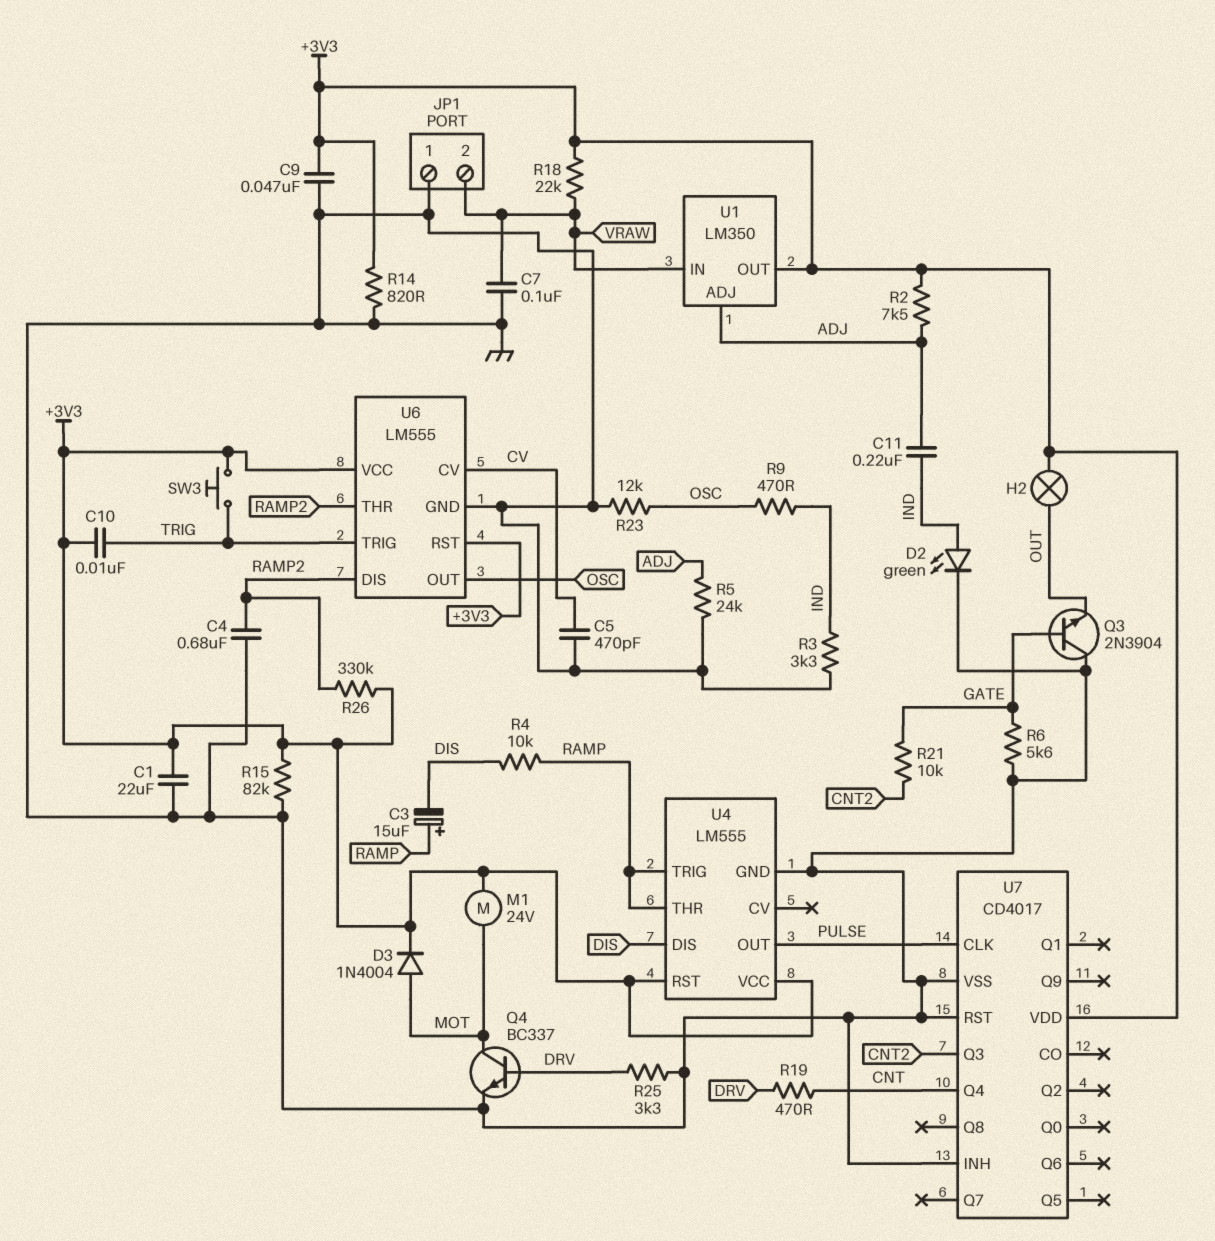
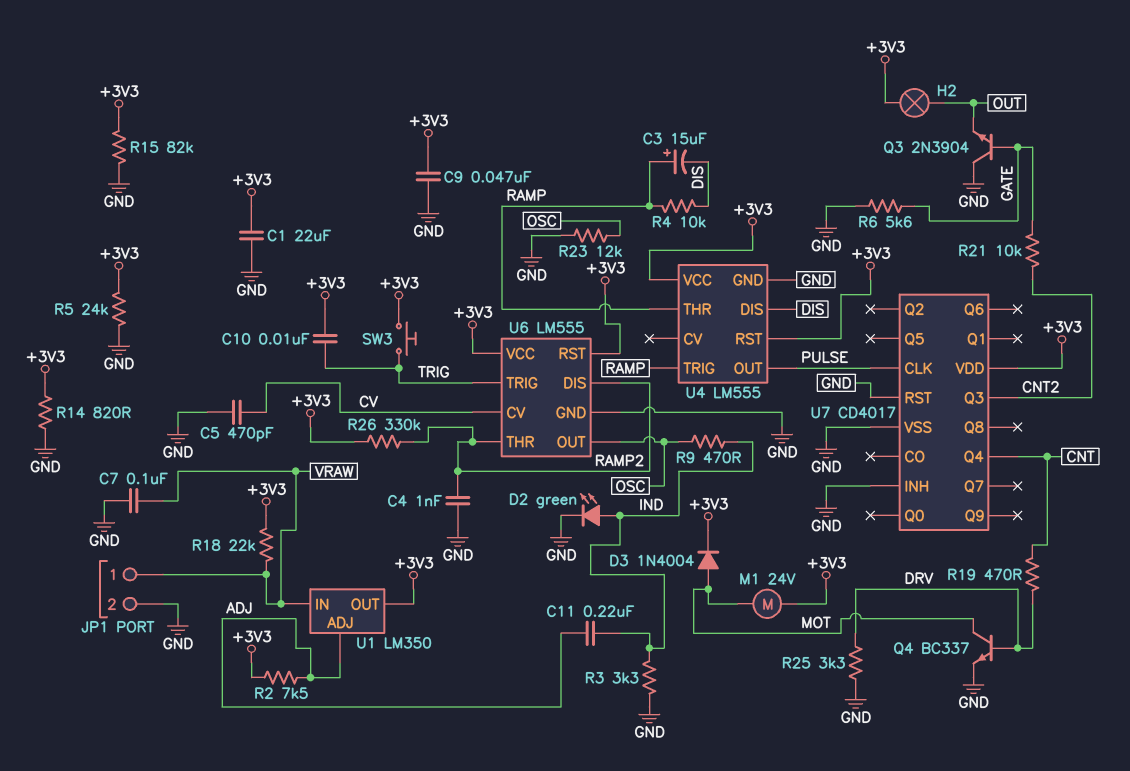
C4: 680nF (GND, RAMP2) -> 1nF (GND, RAMP2)
JP1 pin 1: GND -> VRAW
JP1 pin 2: VRAW -> GND
R5: 24k (ADJ, GND) -> 24k (+3V3, GND)

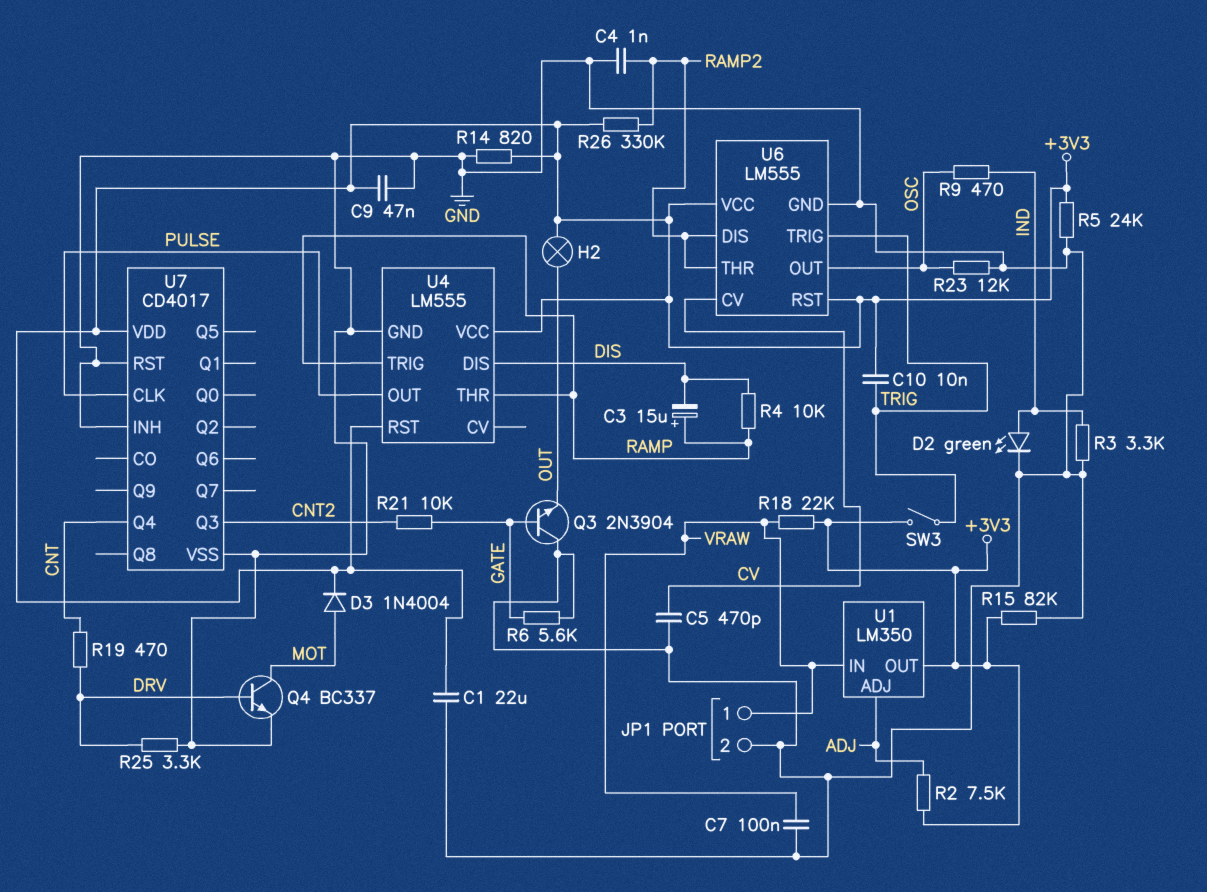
C11: 220nF (ADJ, IND) -> none
M1: motor 24V (+3V3, MOT) -> none
SW3: button (+3V3, TRIG) -> switch (+3V3, TRIG)

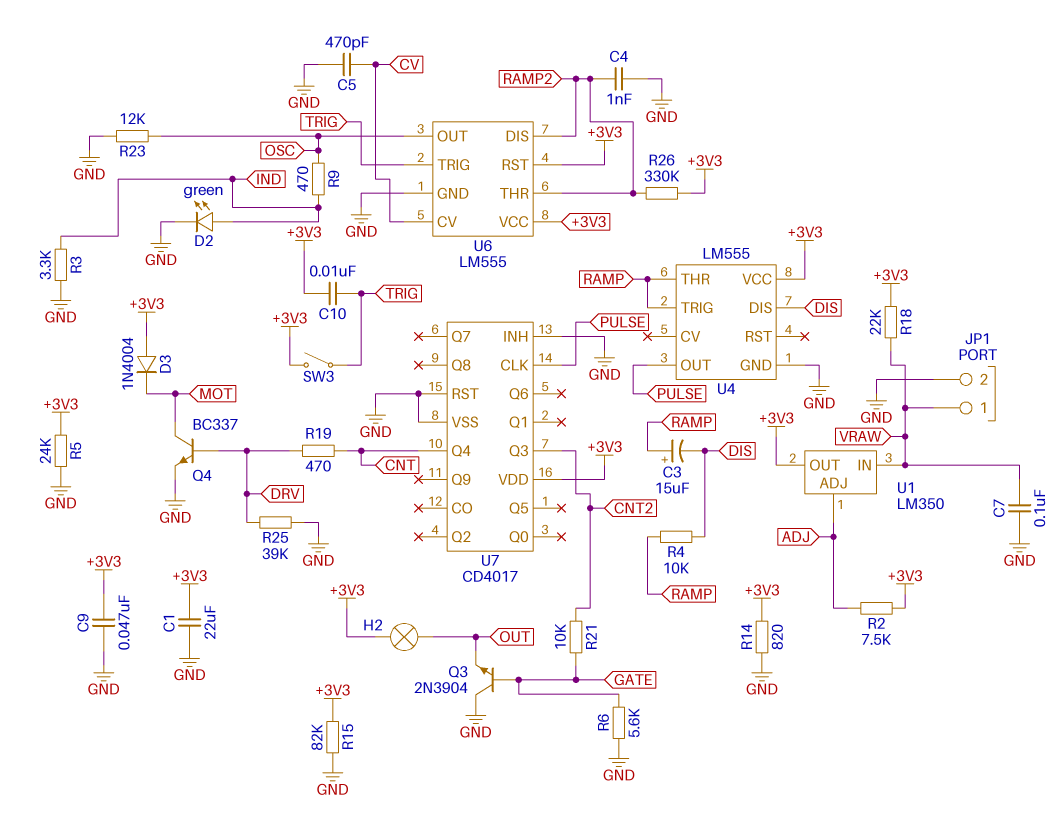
D3: diode 1N4004 (A MOT, K +3V3) -> diode 1N4004 (A +3V3, K MOT)
R25: 3.3k (DRV, GND) -> 39k (DRV, GND)
U4 pin RST: +3V3 -> none

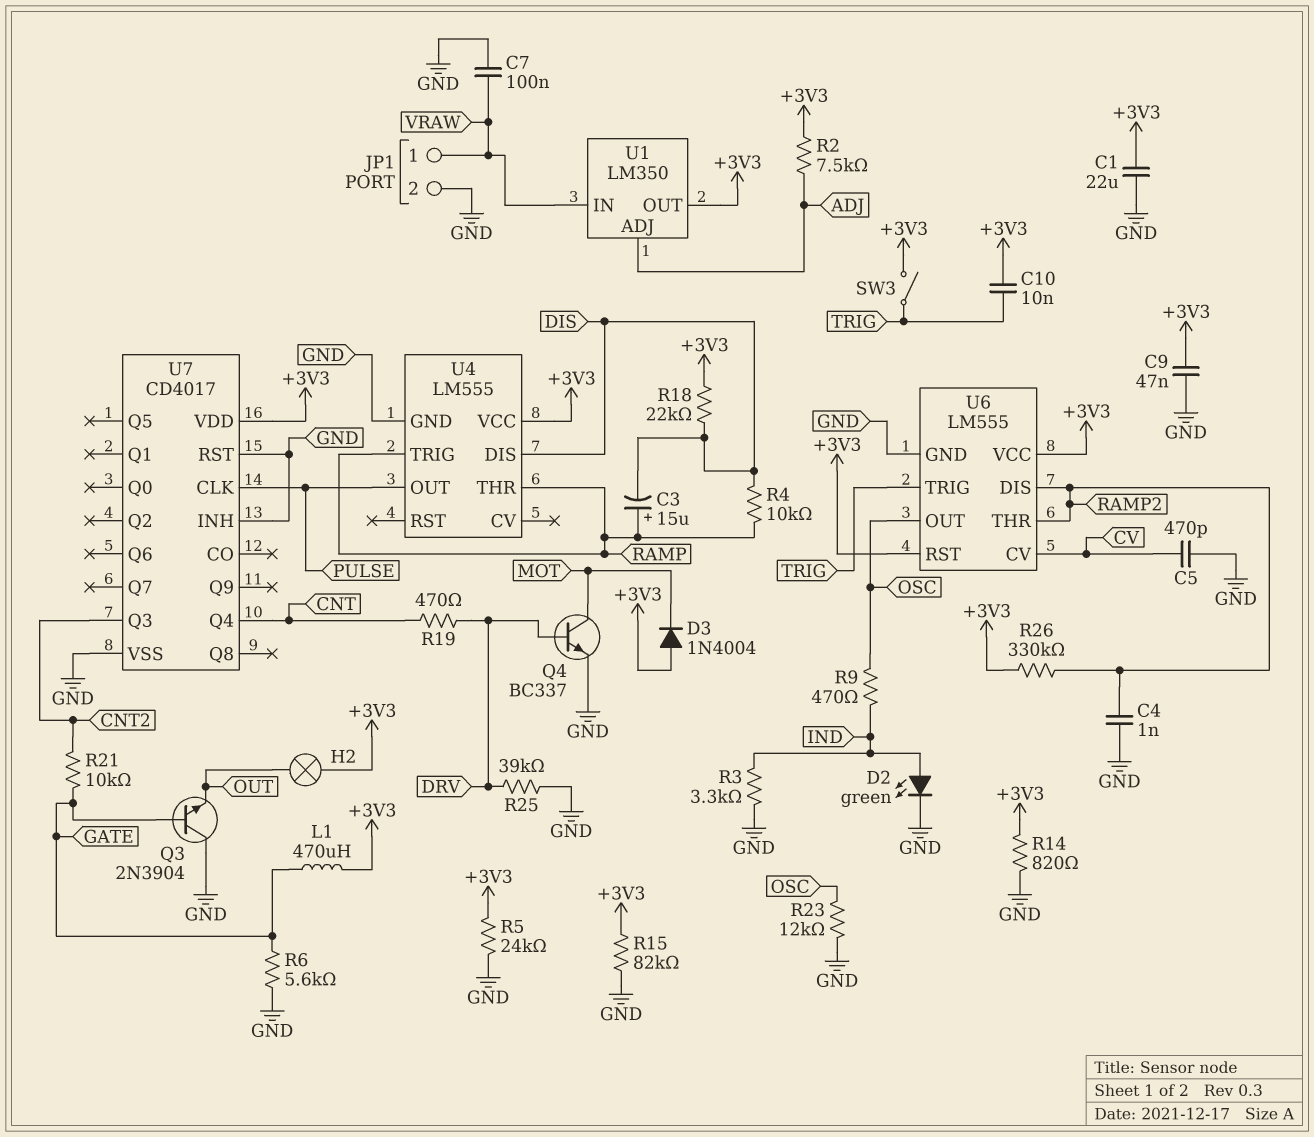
L1: none -> 470uH (+3V3, GATE)
R18: 22k (+3V3, VRAW) -> 22k (+3V3, DIS)

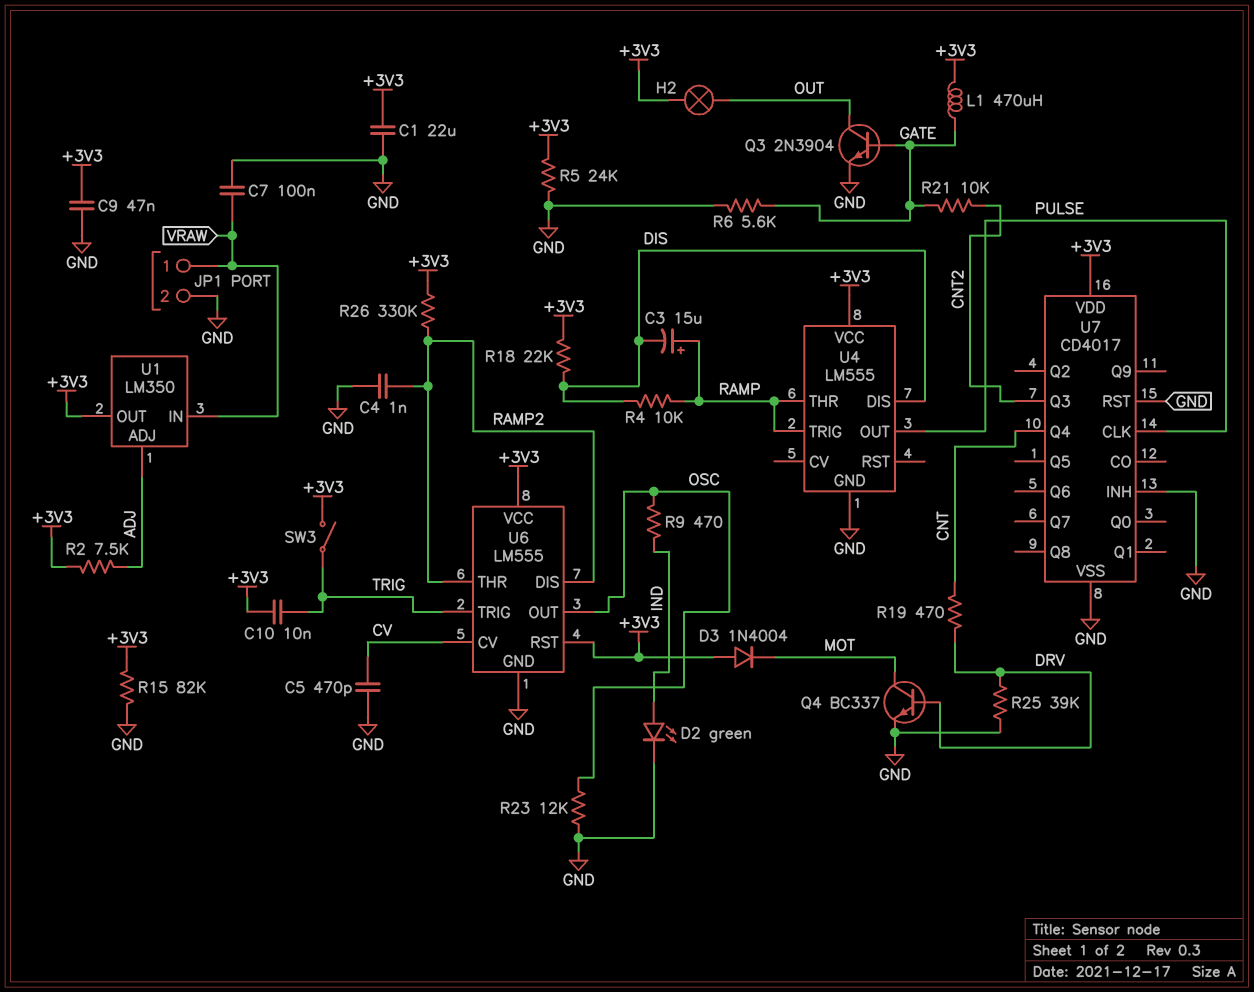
Q3: NPN 2N3904 (B GATE, C GND, E OUT) -> NPN 2N3904 (B GATE, C OUT, E GND)
R3: 3.3k (GND, IND) -> none
R14: 820 (+3V3, GND) -> none

